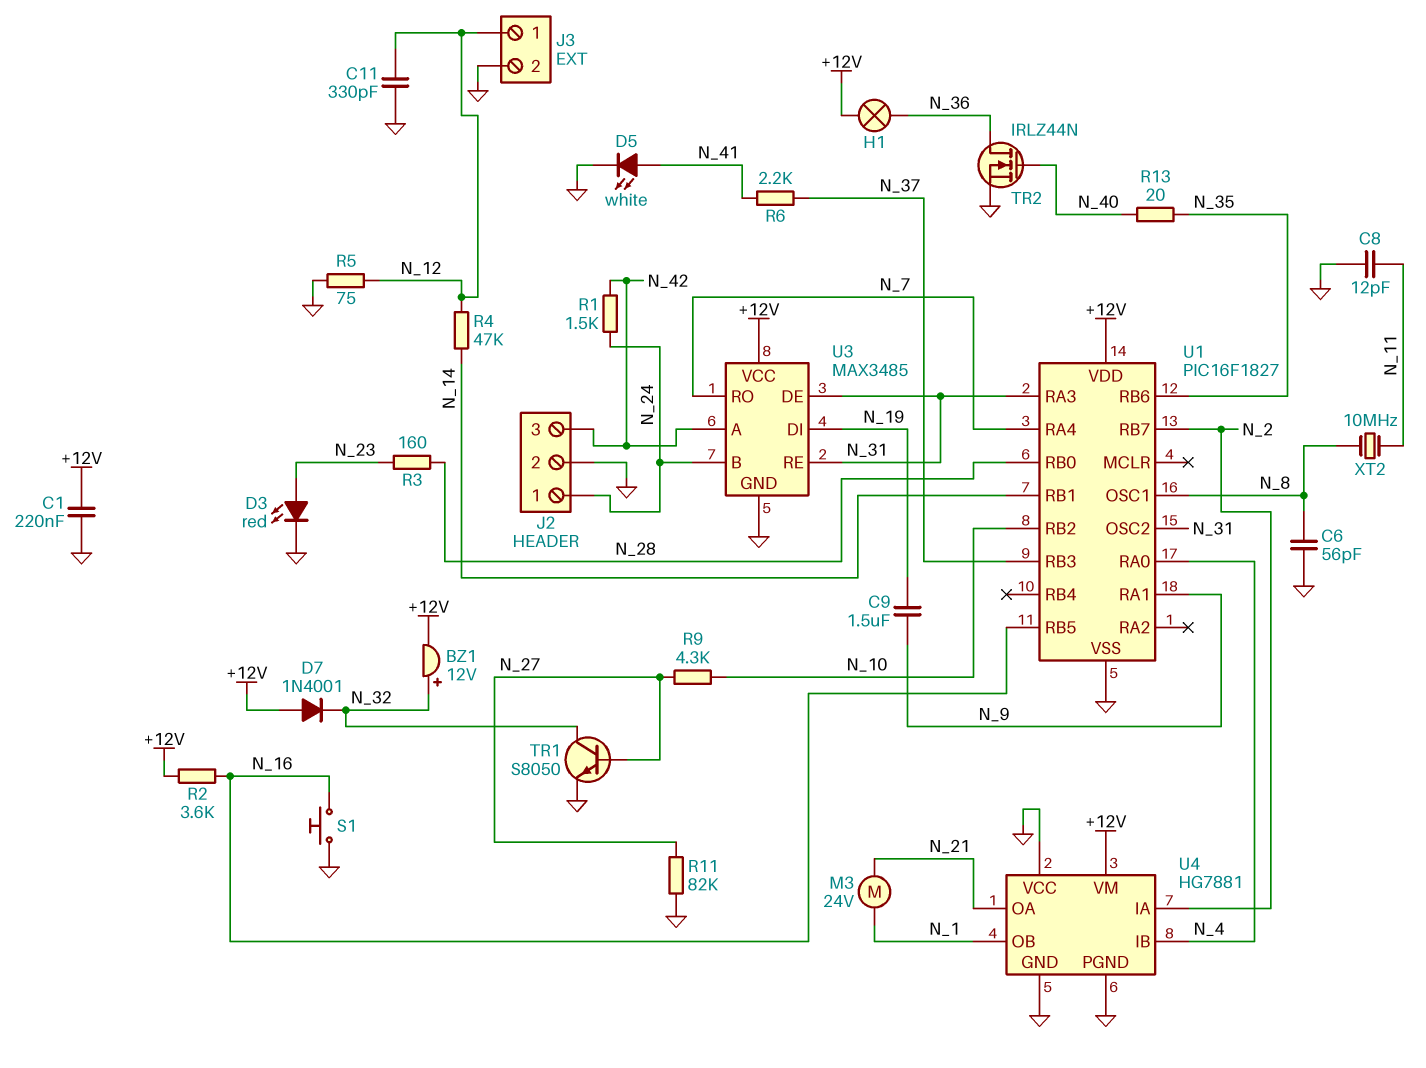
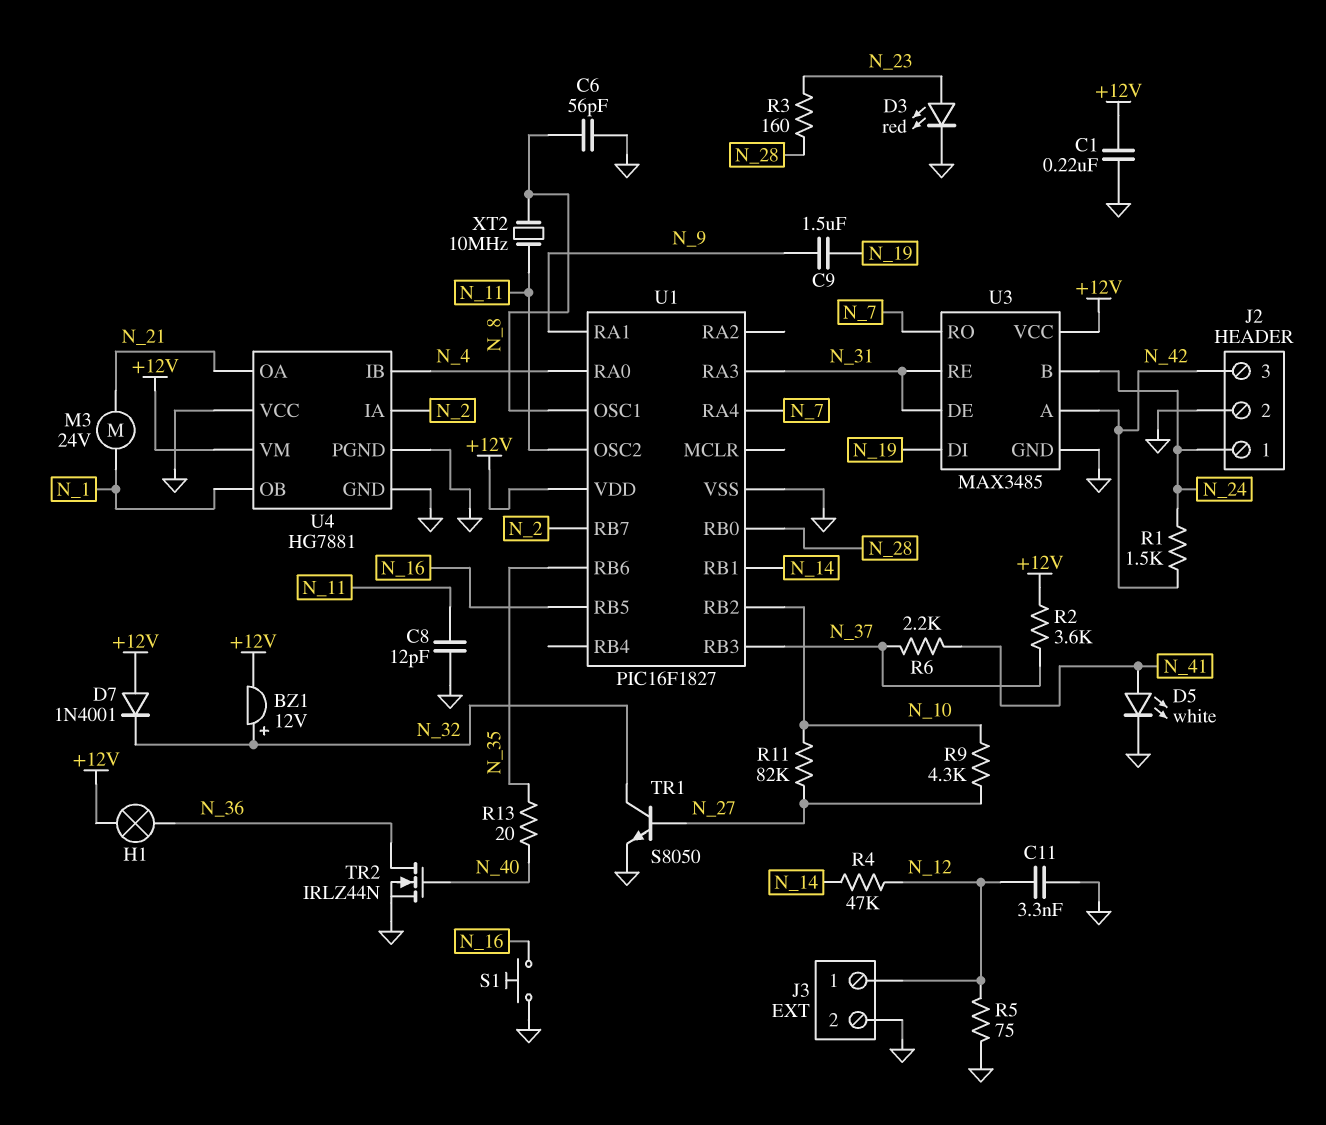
C11: 330pF (GND, N_12) -> 3.3nF (GND, N_12)
R2: 3.6k (+12V, N_16) -> 3.6k (+12V, N_37)
R11: 82k (GND, N_27) -> 82k (N_10, N_27)
U1 pin OSC2: N_31 -> N_11

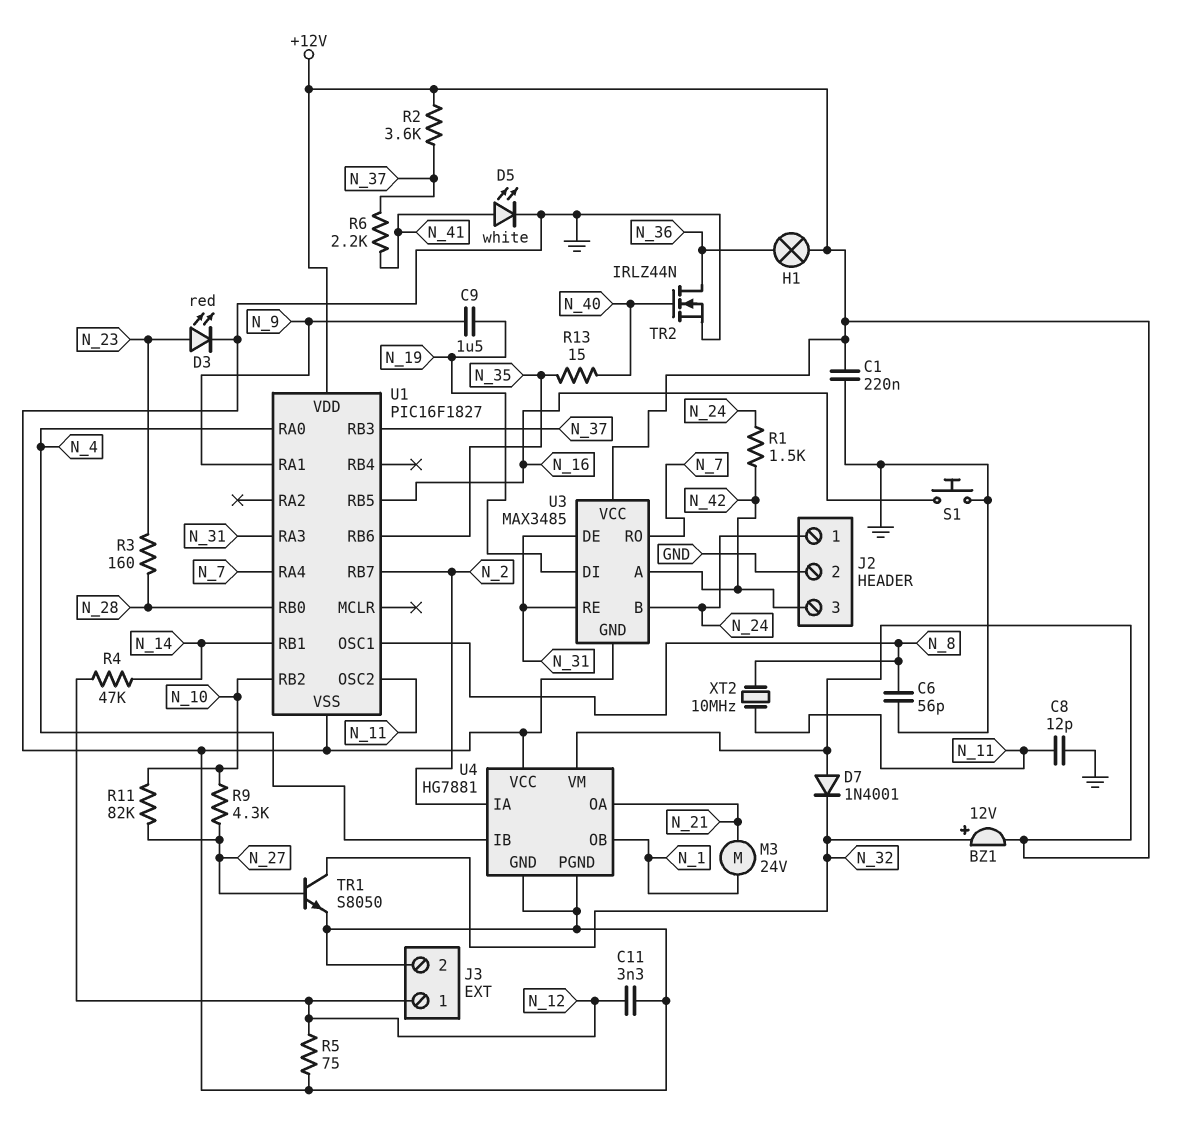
R13: 20 (N_35, N_40) -> 15 (N_35, N_40)

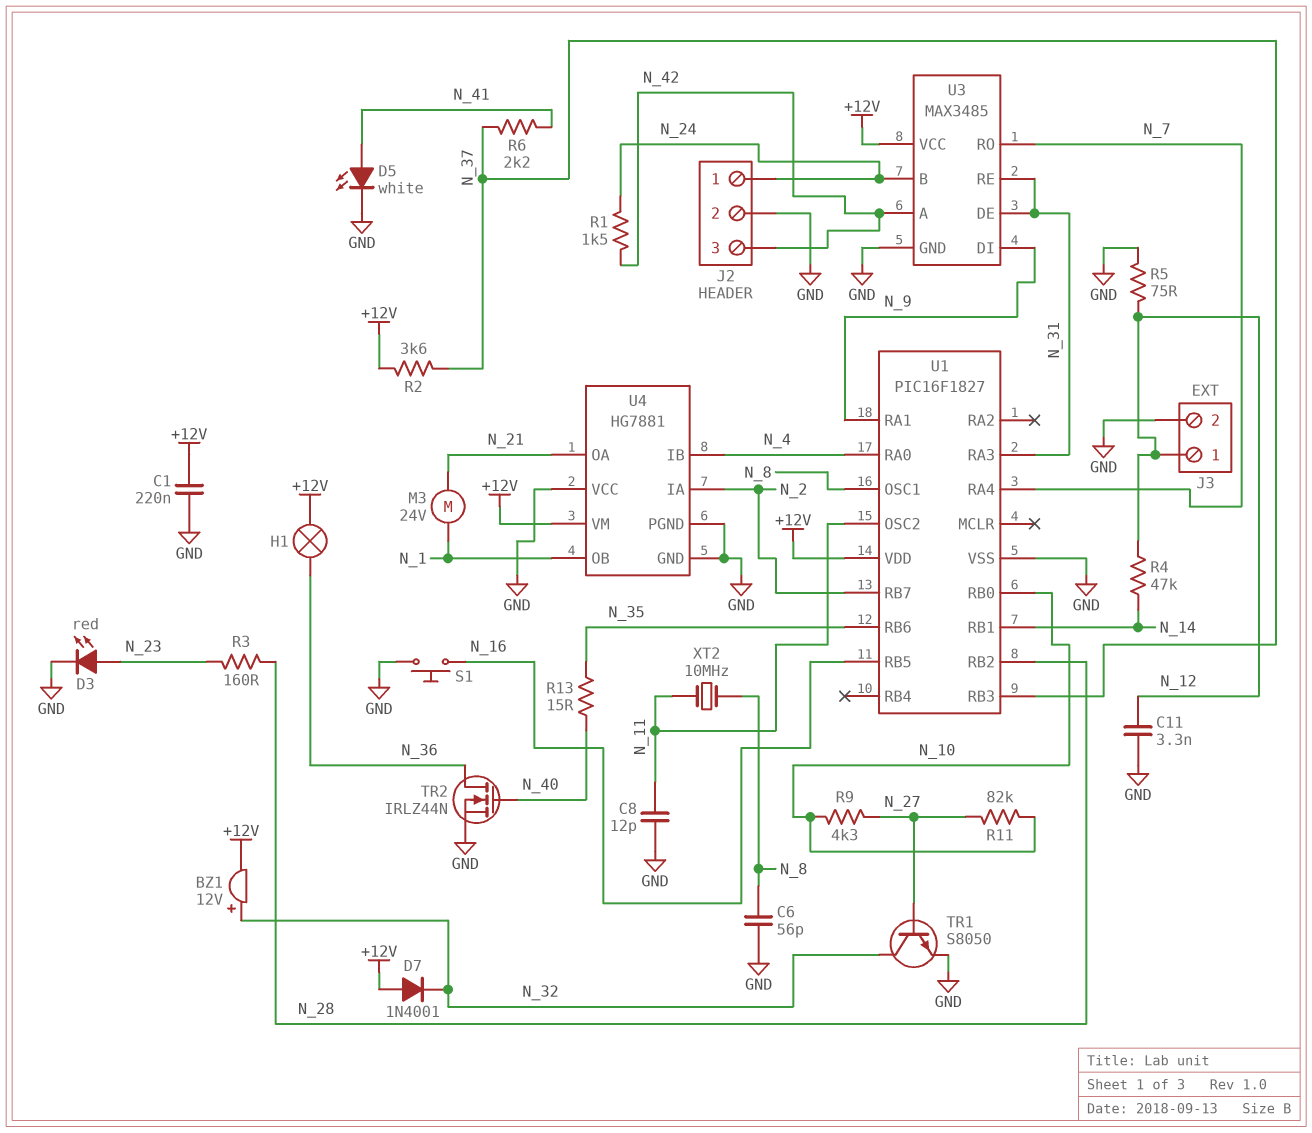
C9: 1.5uF (N_9, N_19) -> none
U1 pin RB0: N_28 -> N_10
U1 pin RB2: N_10 -> N_28
U3 pin DI: N_19 -> N_9

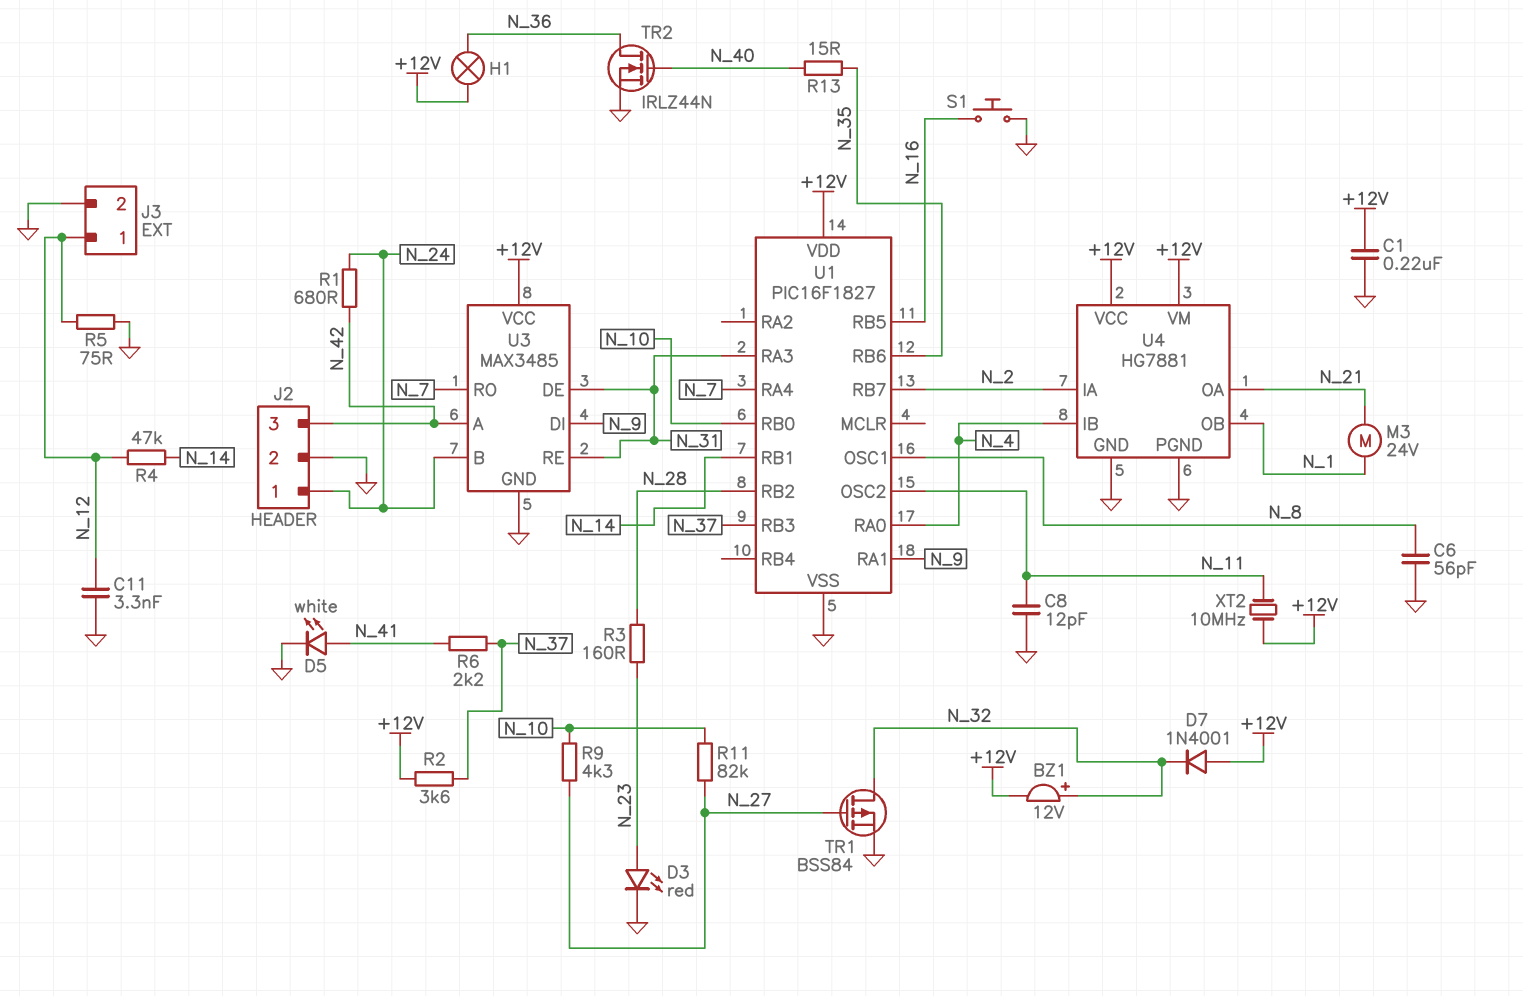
R1: 1.5k (N_24, N_42) -> 680 (N_24, N_42)
TR1: NPN S8050 (B N_27, C N_32, E GND) -> PMOS BSS84 (G N_27, D N_32, S GND)
U4 pin VCC: GND -> +12V
XT2: 10MHz (N_8, N_11) -> 10MHz (+12V, N_11)

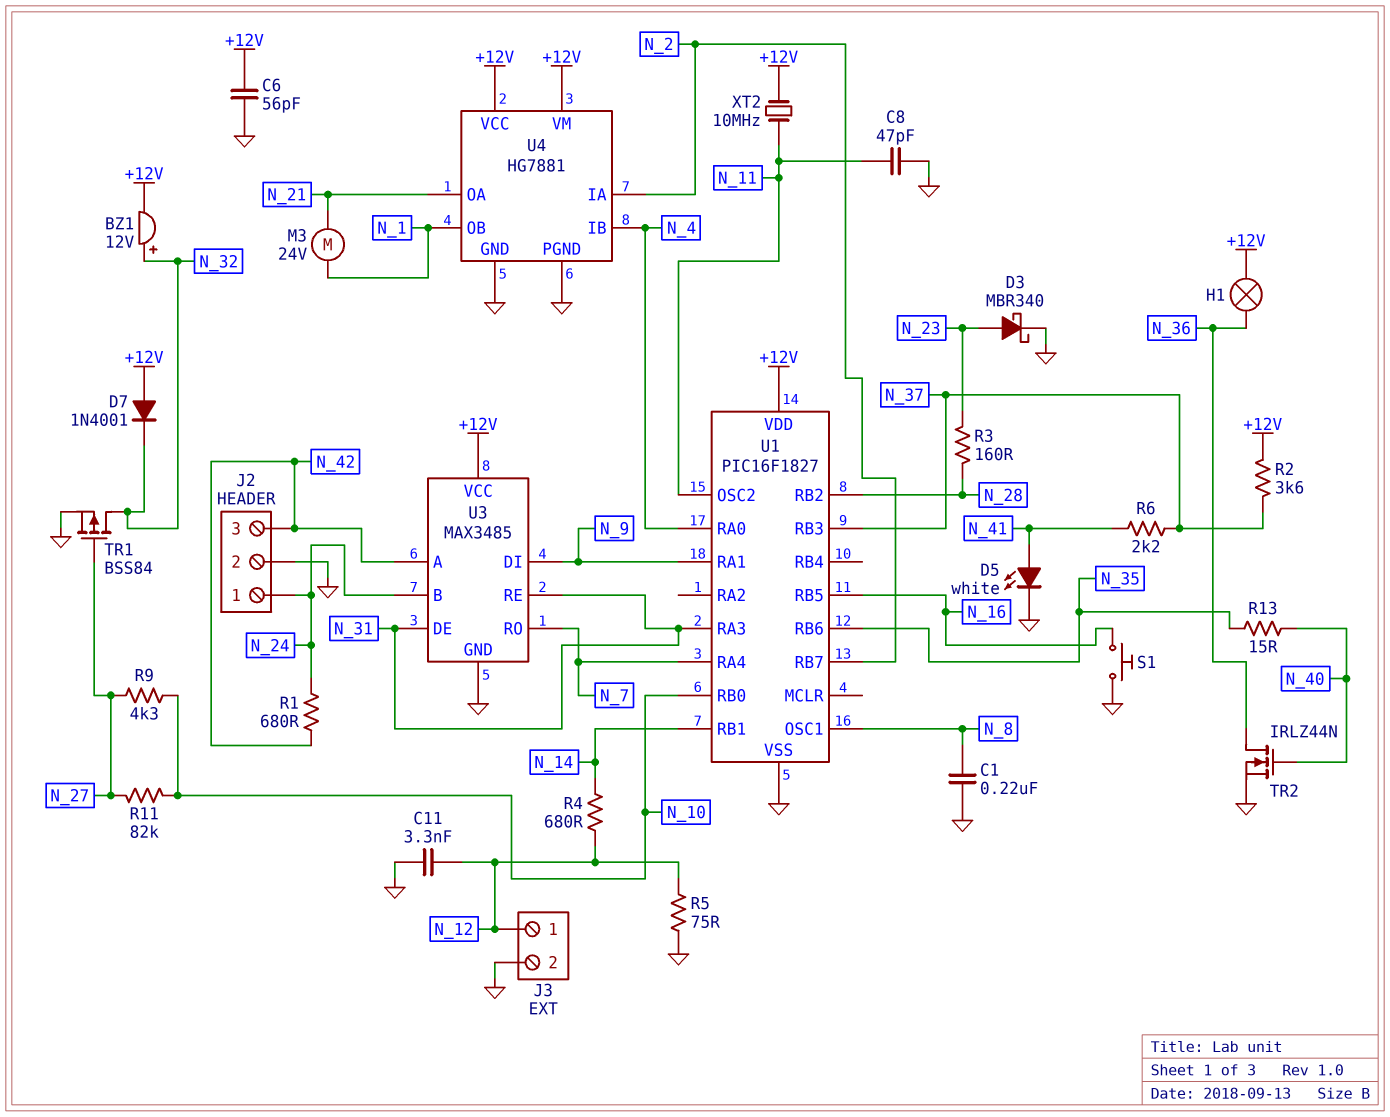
C1: 220nF (+12V, GND) -> 220nF (GND, N_8)
C6: 56pF (GND, N_8) -> 56pF (+12V, GND)
C8: 12pF (GND, N_11) -> 47pF (GND, N_11)
D3: LED red (A N_23, K GND) -> schottky MBR340 (A N_23, K GND)
R4: 47k (N_12, N_14) -> 680 (N_12, N_14)

